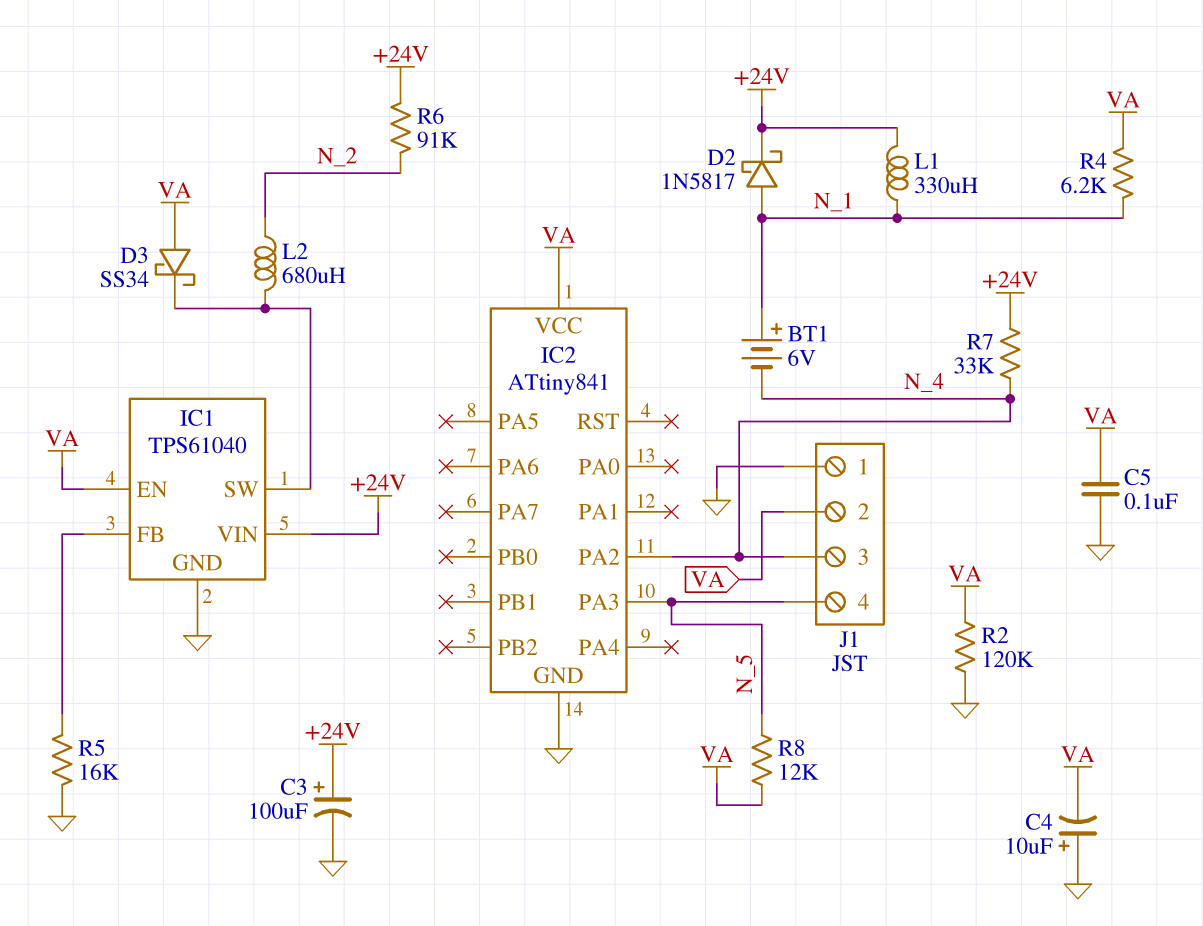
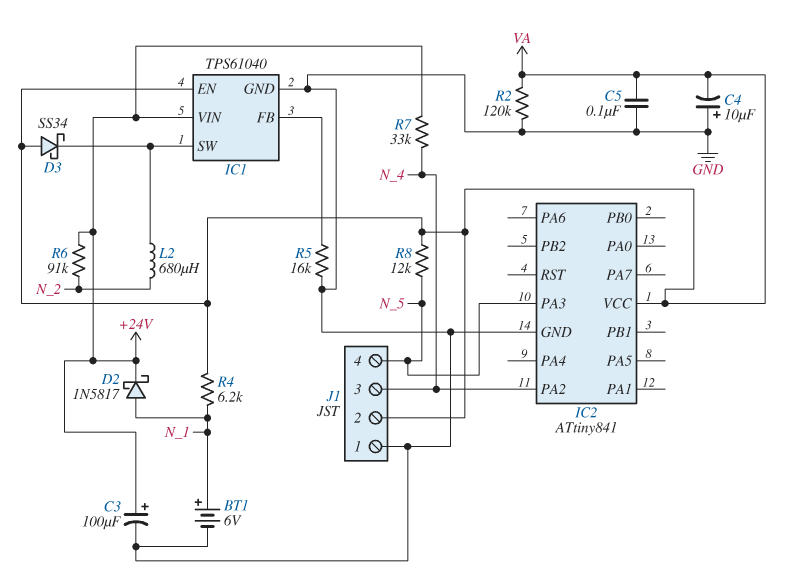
BT1: 6V (plus N_1, minus N_4) -> 6V (plus N_1, minus GND)
L1: 330uH (+24V, N_1) -> none

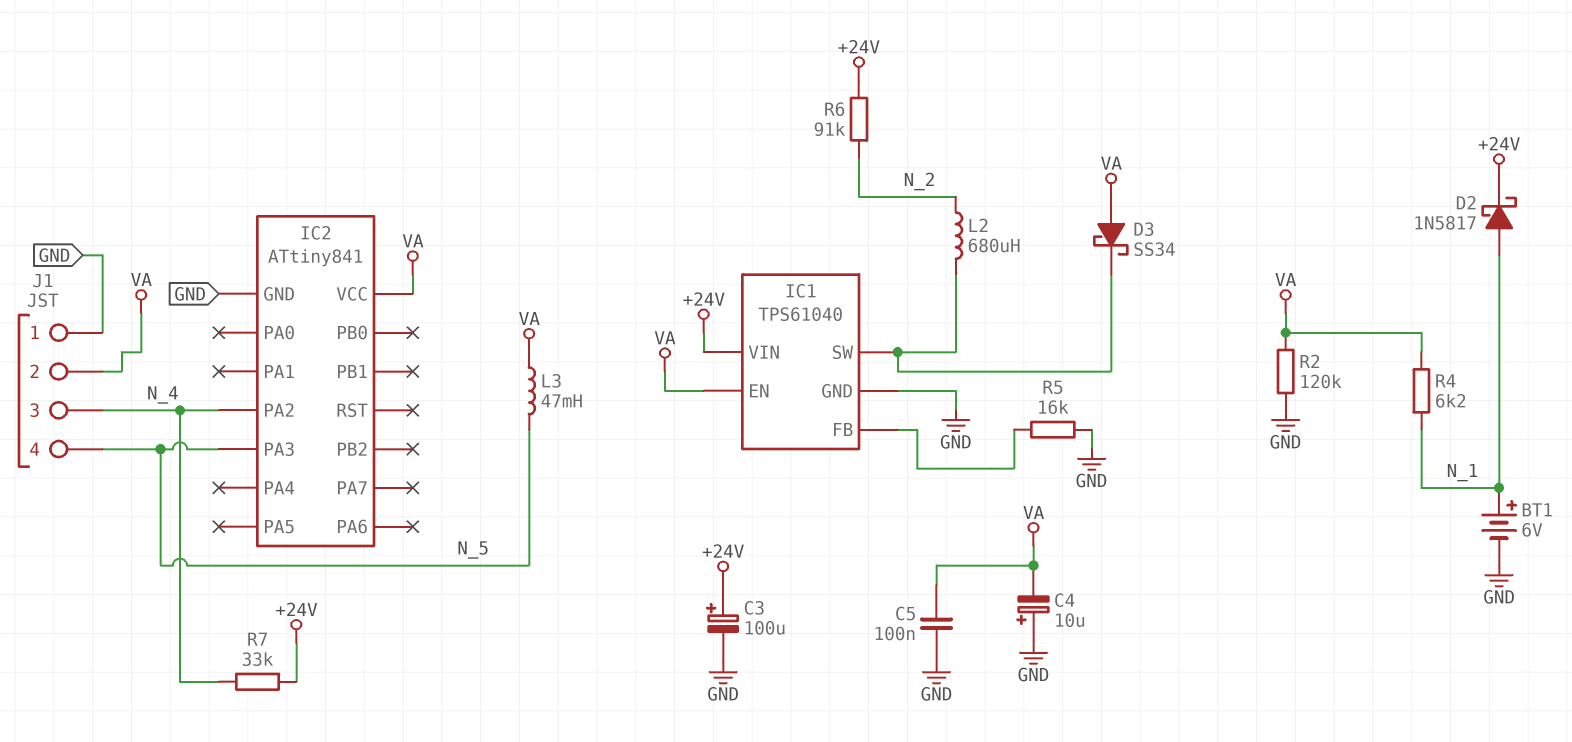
L3: none -> 47mH (N_5, VA)
R8: 12k (N_5, VA) -> none

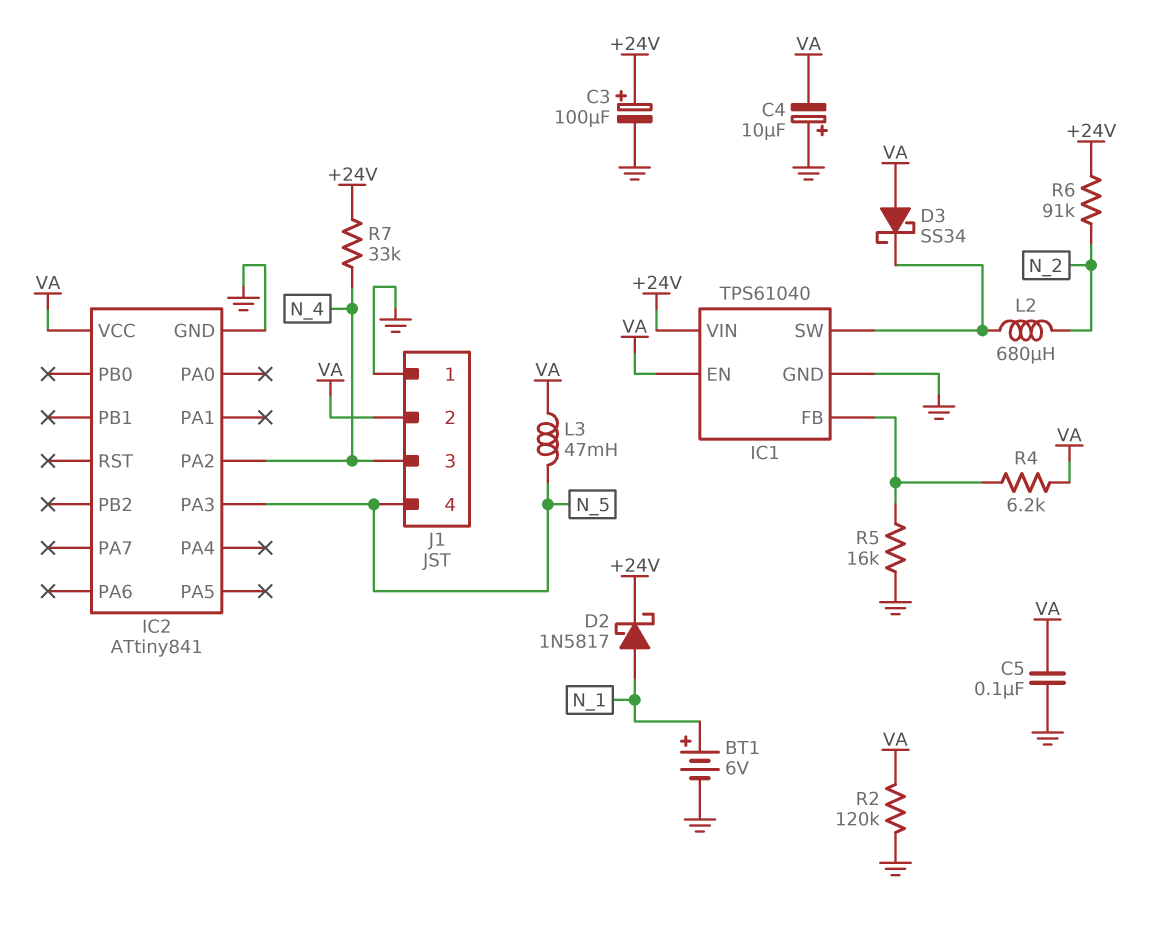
R4: 6.2k (N_1, VA) -> 6.2k (IC1/FB, VA)

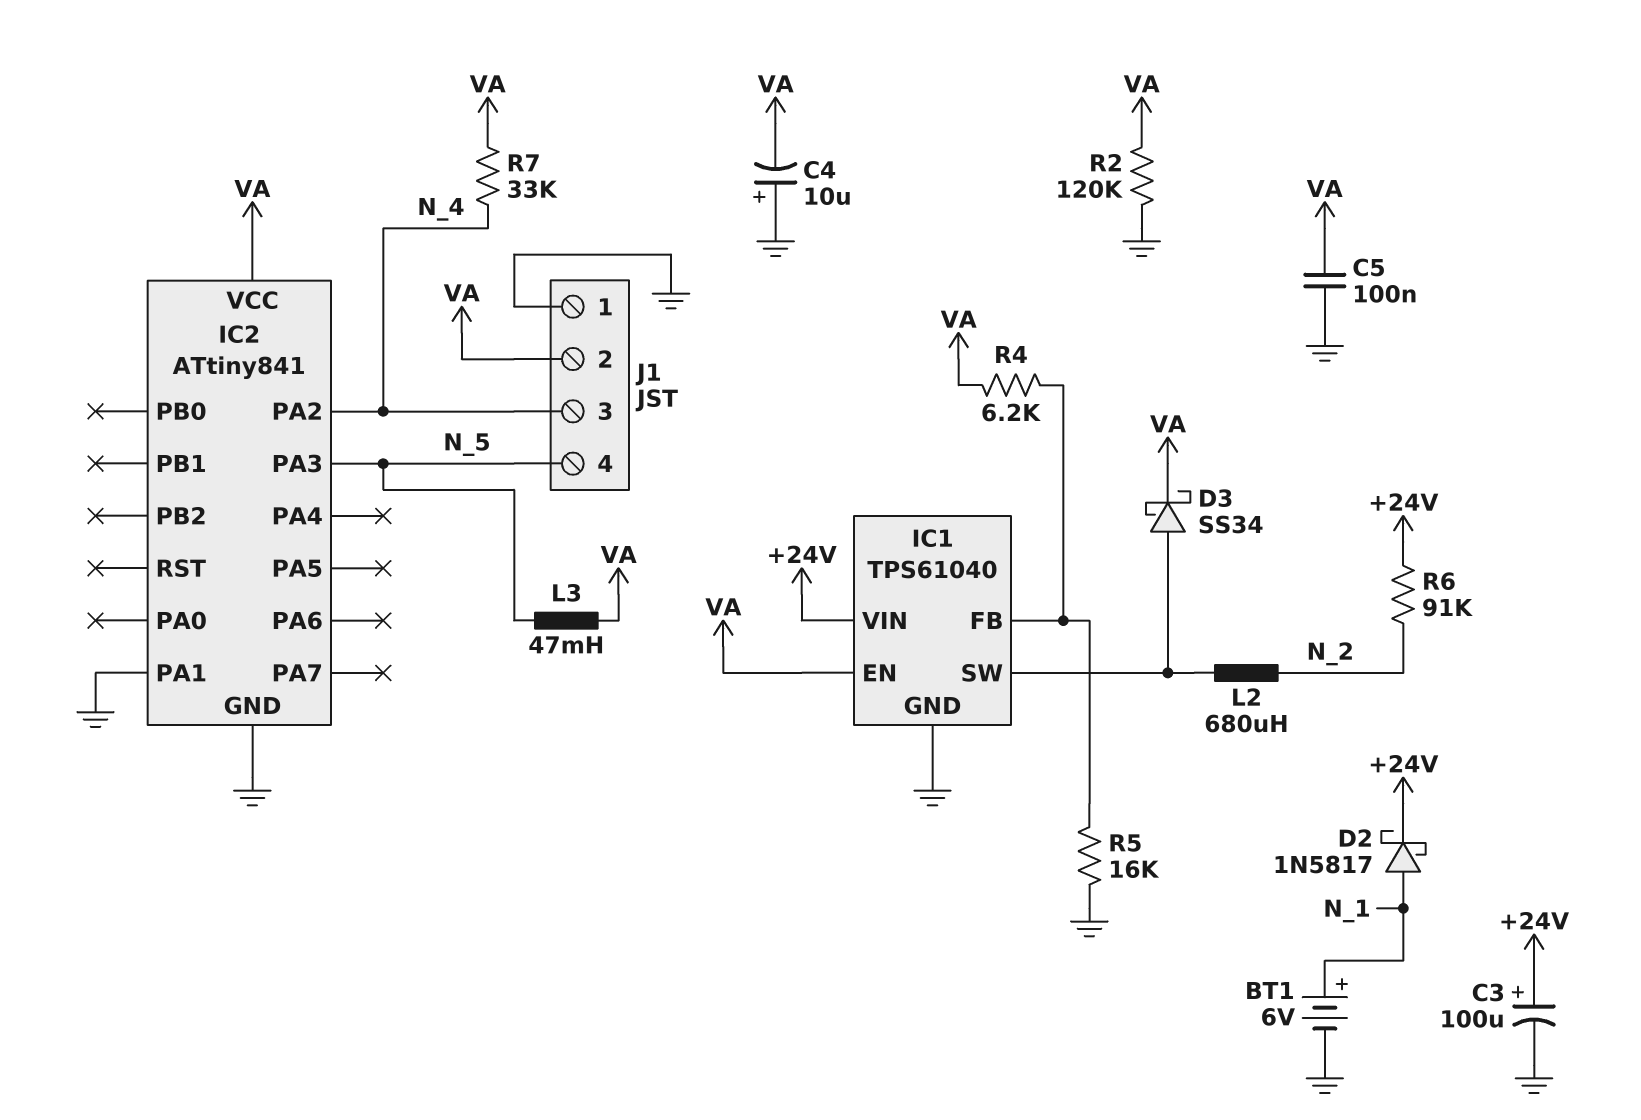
D3: schottky SS34 (A VA, K IC1/SW) -> schottky SS34 (A IC1/SW, K VA)
IC2 pin PA1: none -> GND
R7: 33k (+24V, N_4) -> 33k (N_4, VA)

